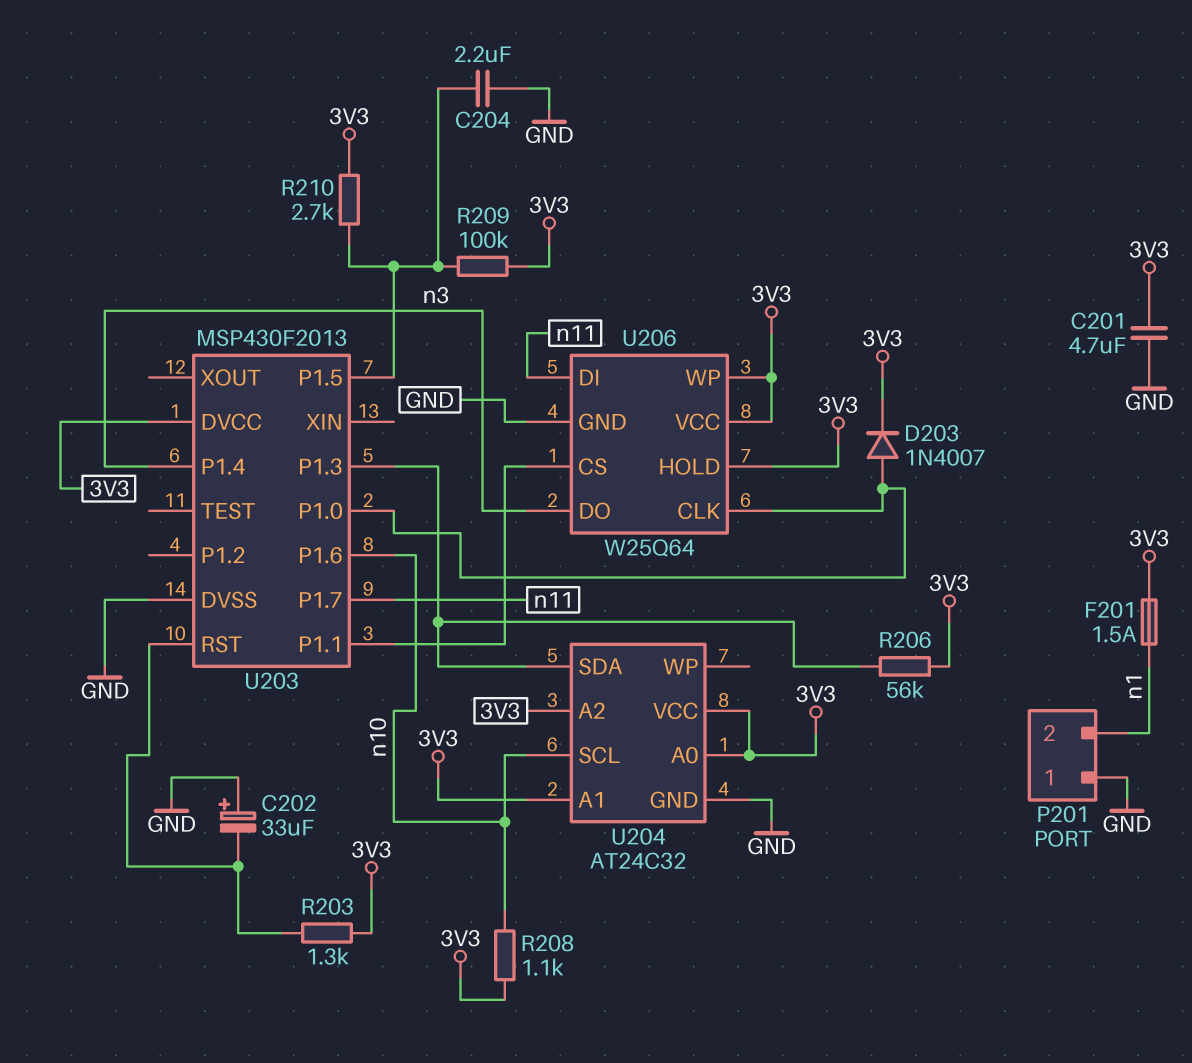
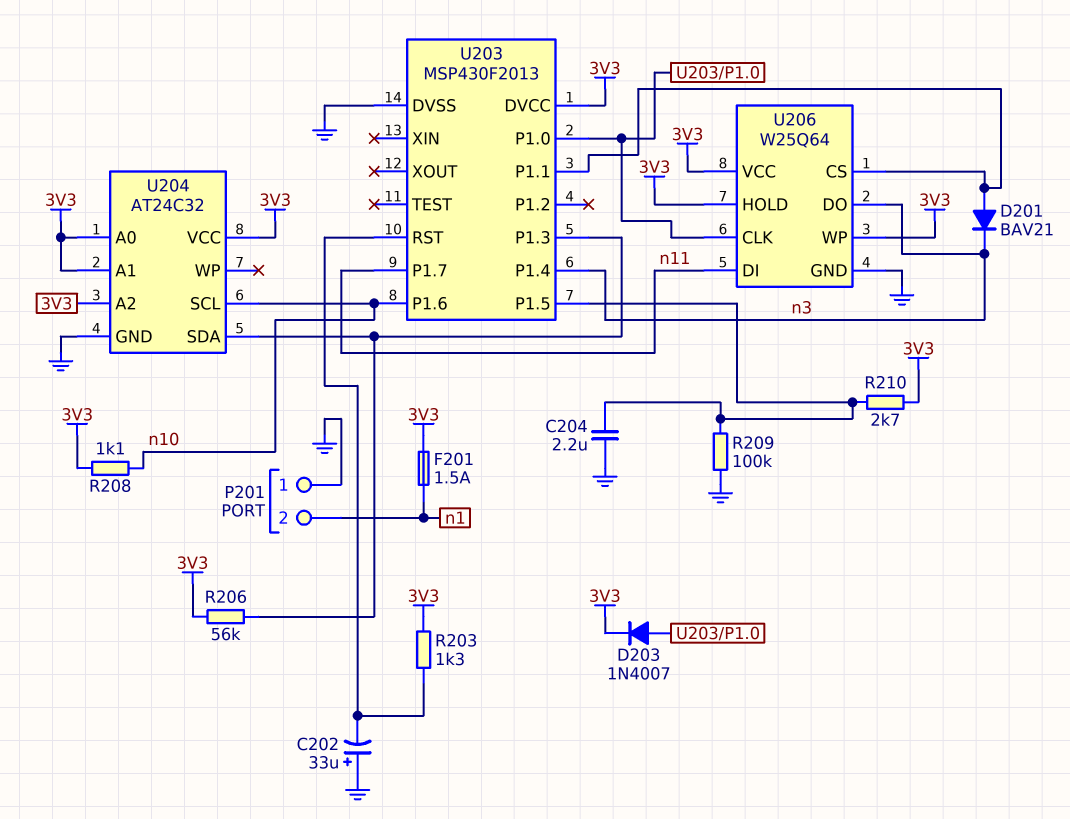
C201: 4.7uF (3V3, GND) -> none
D201: none -> diode BAV21 (A U203/P1.1, K n3)
R209: 100k (3V3, U203/P1.5) -> 100k (GND, U203/P1.5)

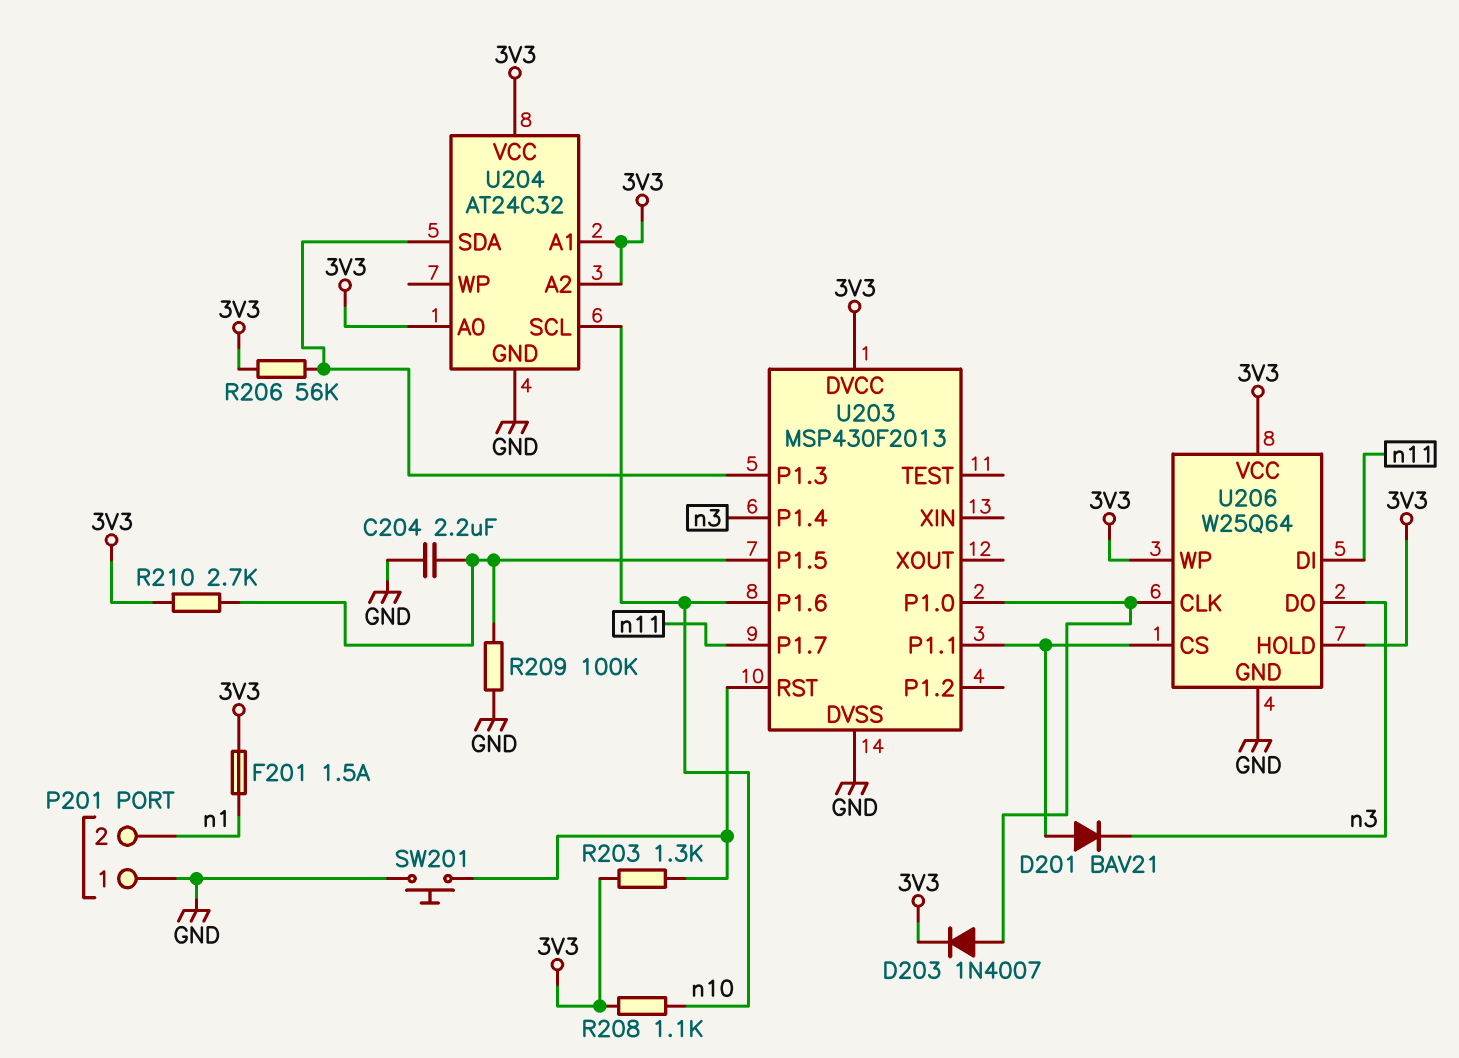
C202: 33uF (plus GND, minus U203/RST) -> none
SW201: none -> button (GND, U203/RST)

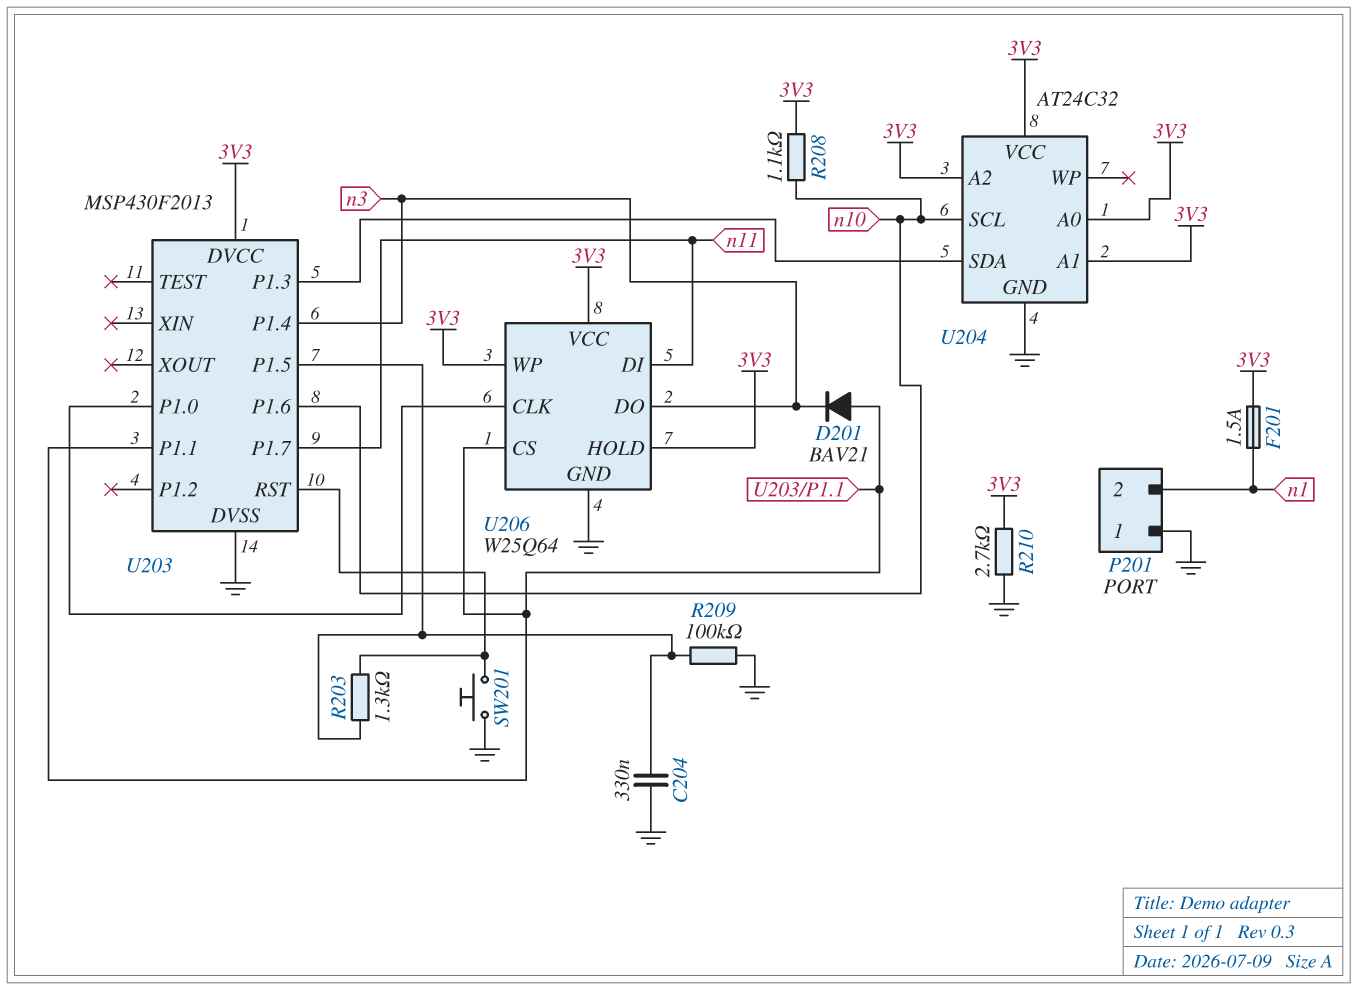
C204: 2.2uF (GND, U203/P1.5) -> 330nF (GND, U203/P1.5)
D203: diode 1N4007 (A U203/P1.0, K 3V3) -> none
R203: 1.3k (3V3, U203/RST) -> 1.3k (U203/P1.5, U203/RST)
R206: 56k (3V3, U203/P1.3) -> none
R210: 2.7k (3V3, U203/P1.5) -> 2.7k (3V3, GND)

